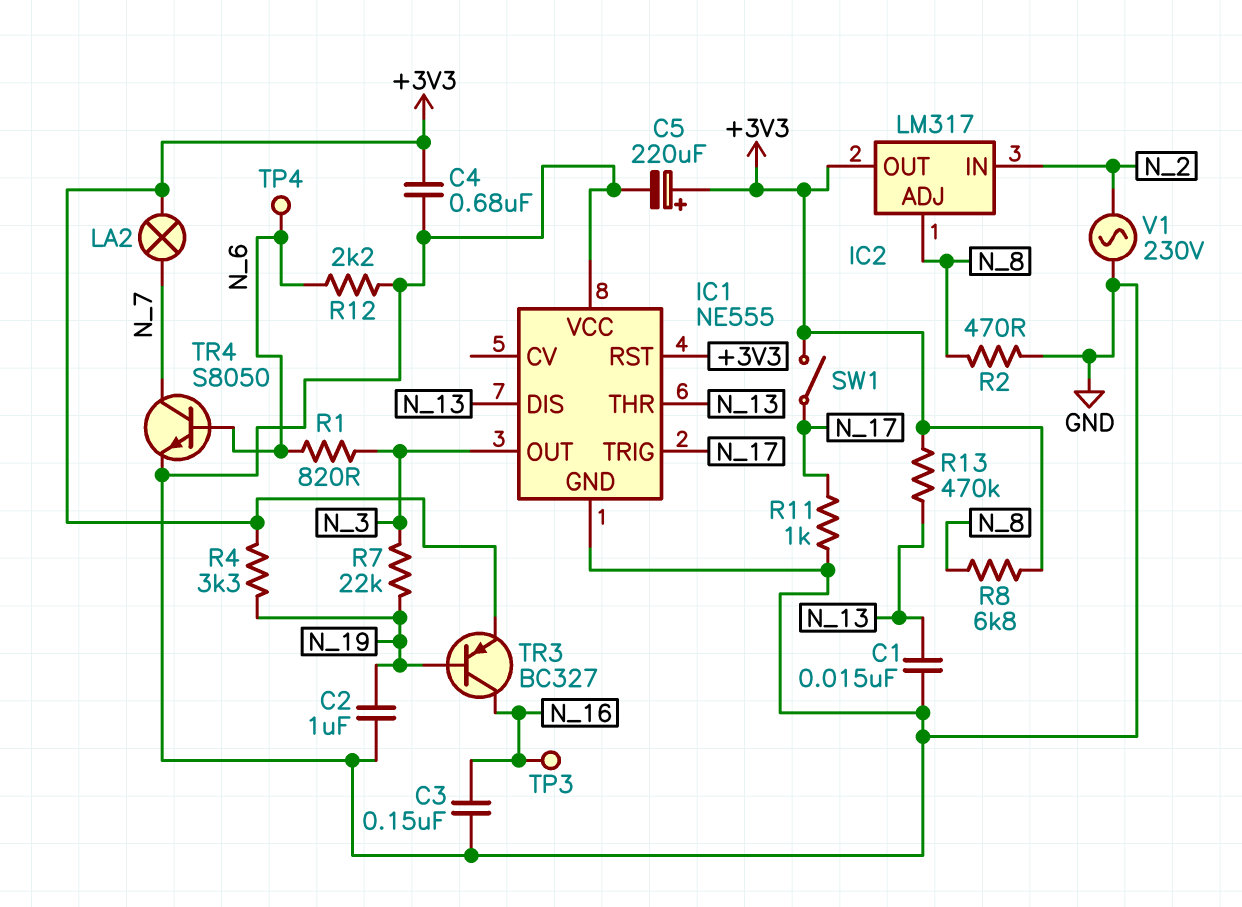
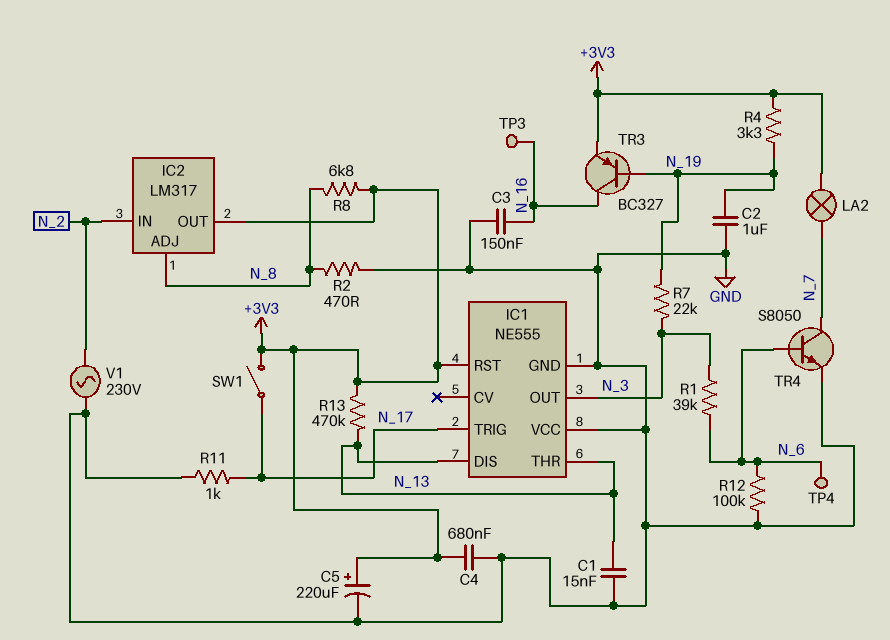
R1: 820 (N_3, N_6) -> 39k (N_3, N_6)
R12: 2.2k (GND, N_6) -> 100k (GND, N_6)

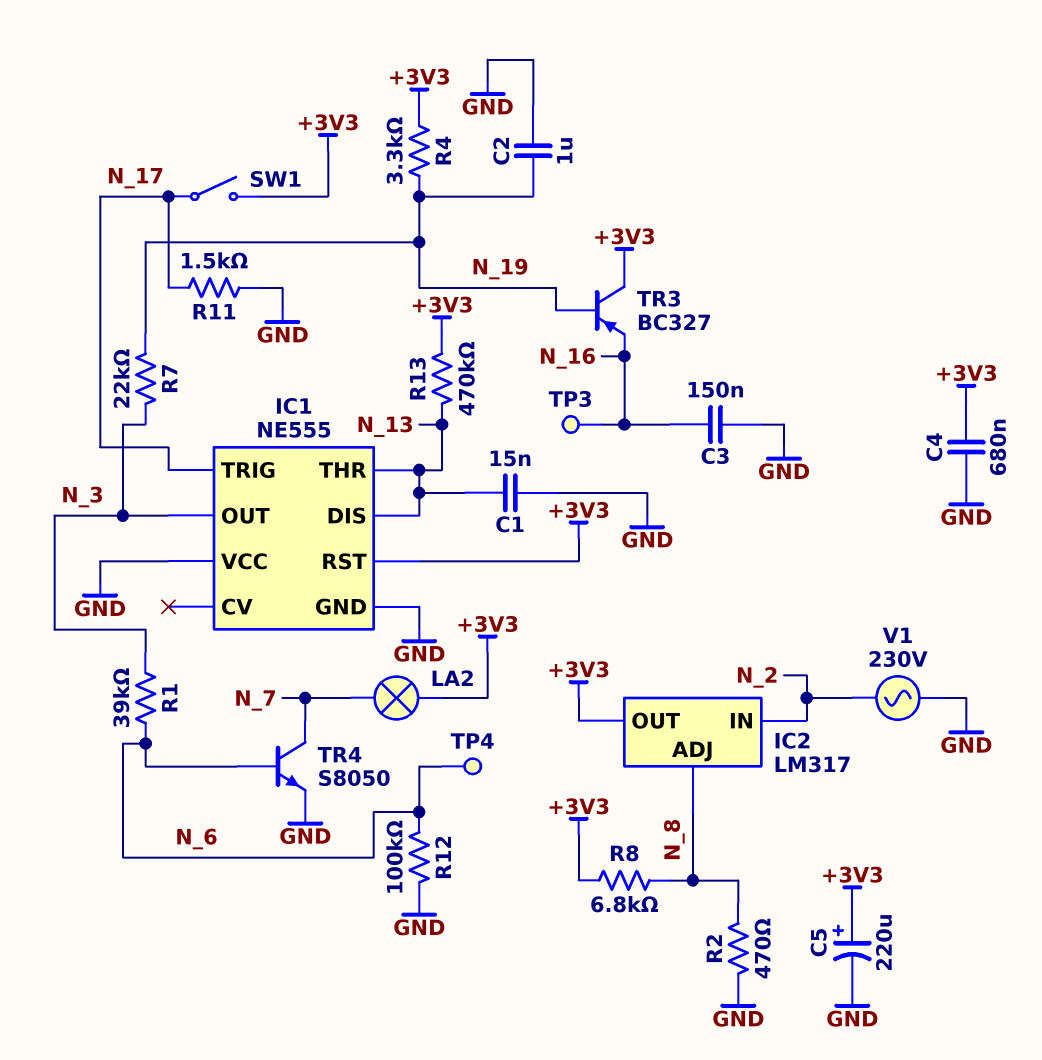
R11: 1k (GND, N_17) -> 1.5k (GND, N_17)
TR3: PNP BC327 (B N_19, C N_16, E +3V3) -> PNP BC327 (B N_19, C +3V3, E N_16)

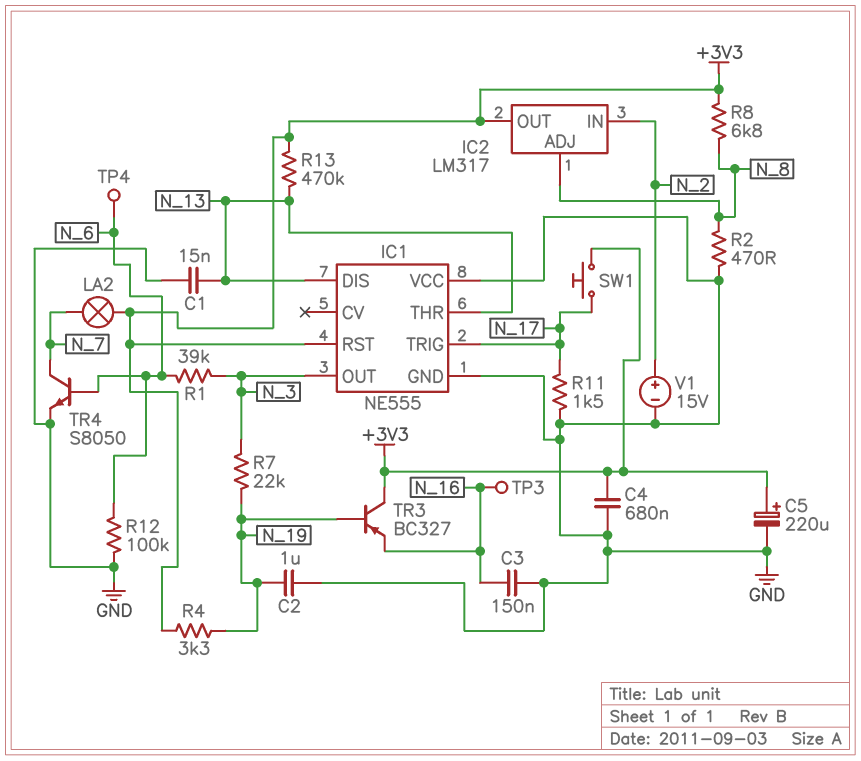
SW1: switch (+3V3, N_17) -> button (+3V3, N_17)
V1: AC 230V (GND, N_2) -> 15V (plus N_2, minus GND)

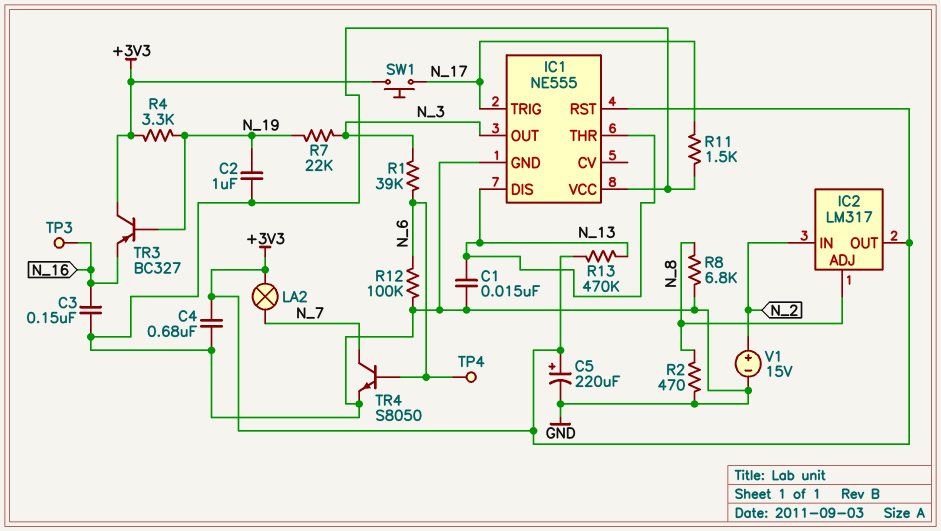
R8: 6.8k (+3V3, N_8) -> 6.8k (GND, N_8)

